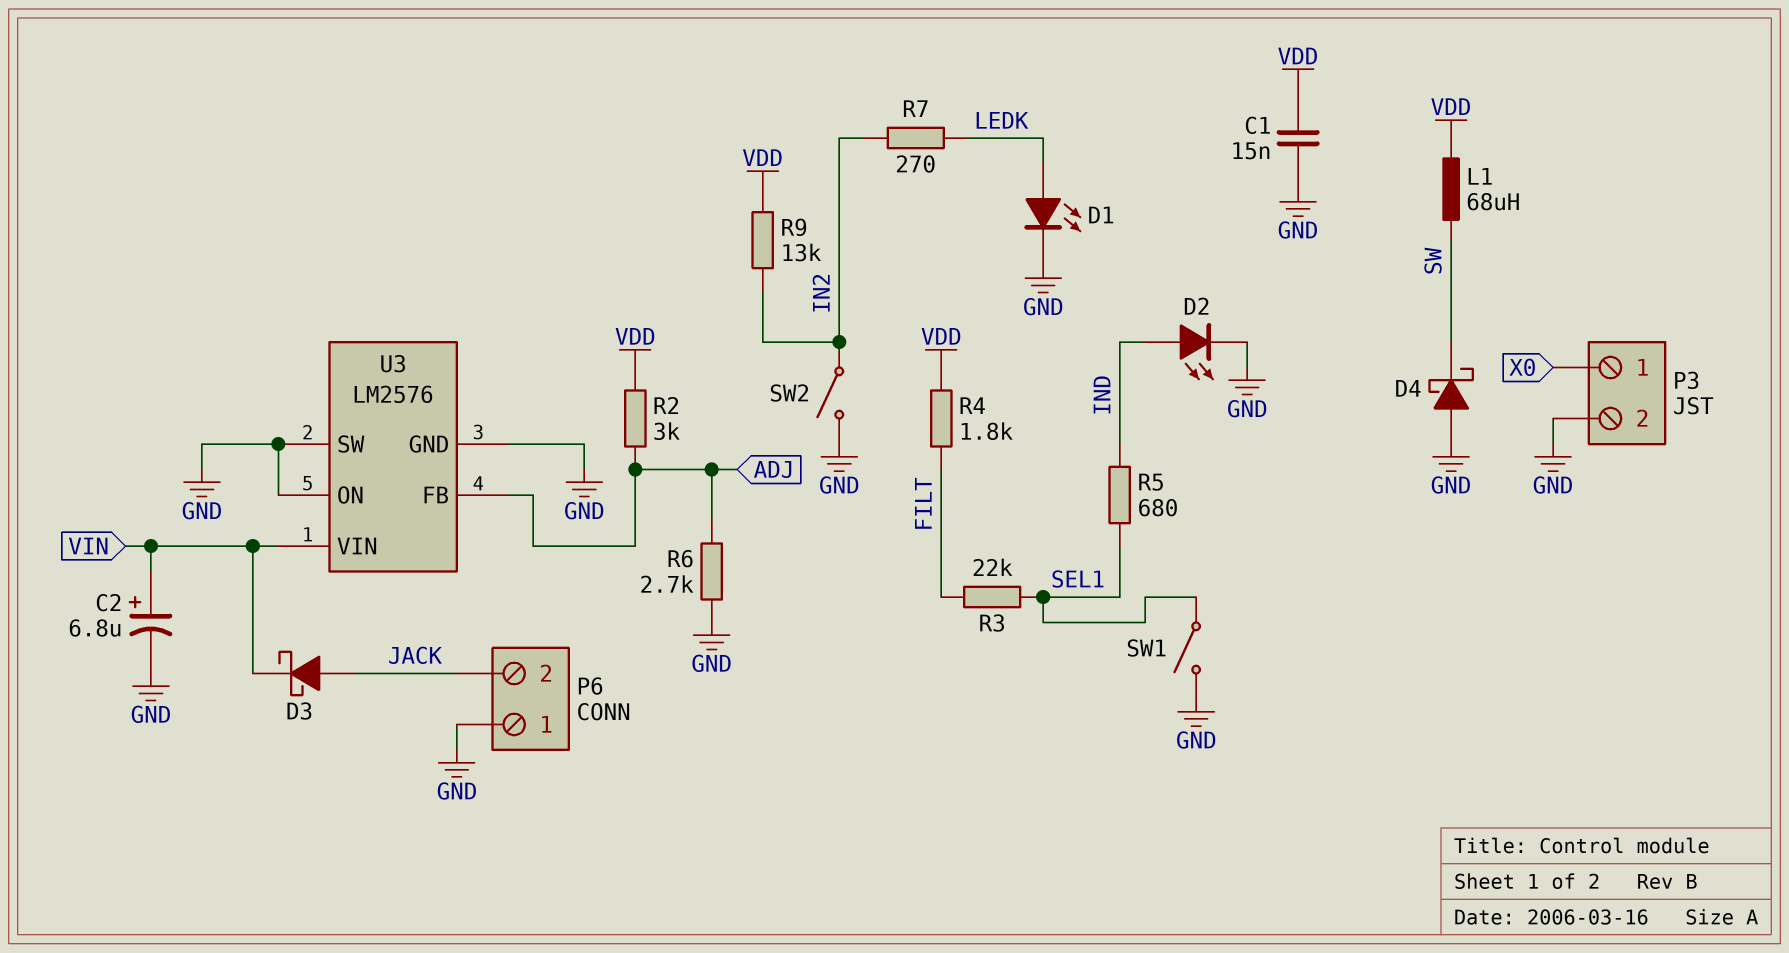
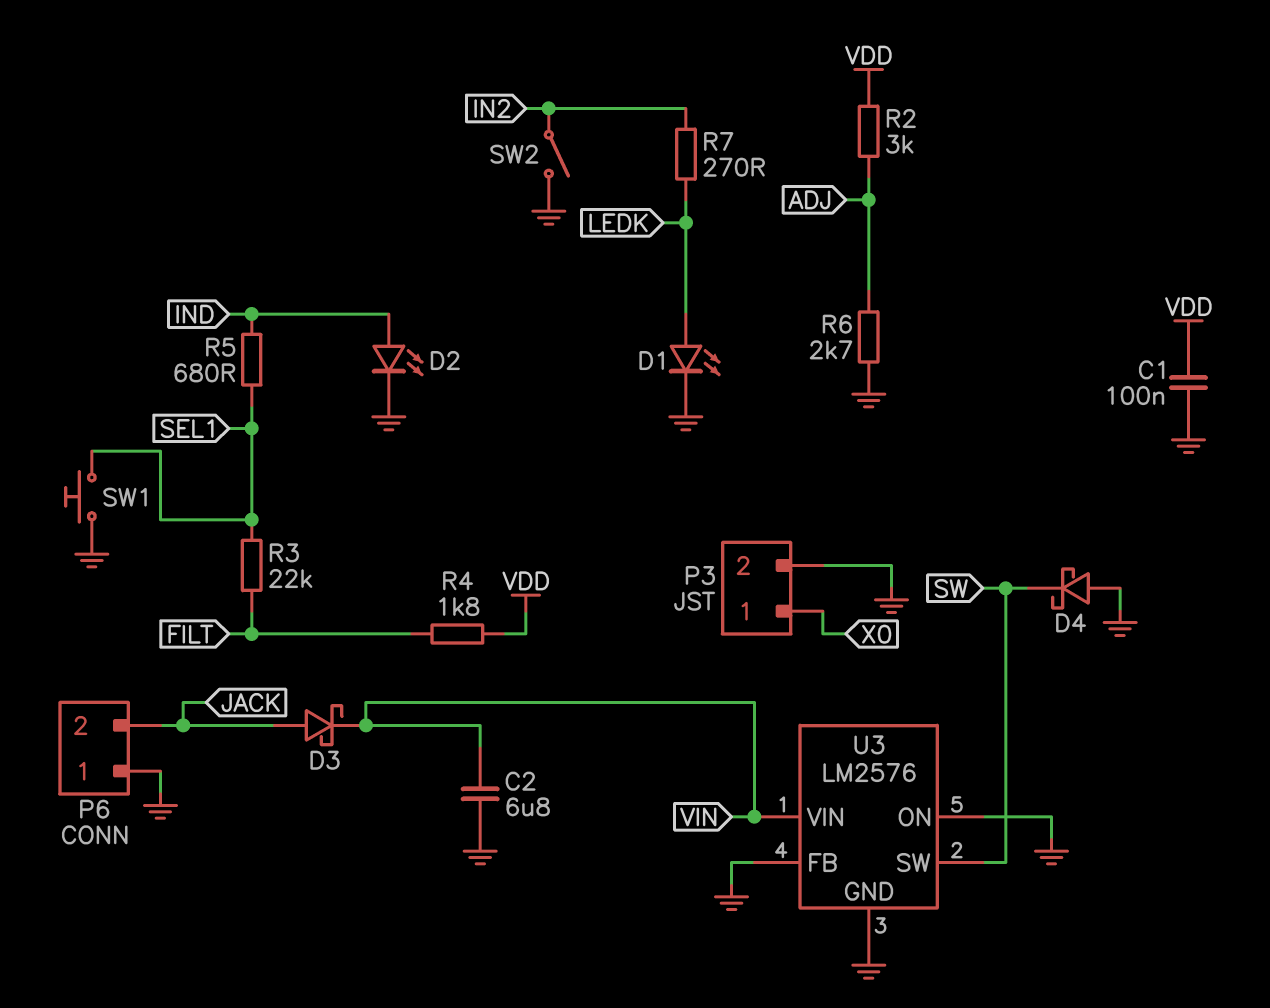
C1: 15nF (GND, VDD) -> 100nF (GND, VDD)
C2: 6.8uF (plus VIN, minus GND) -> 6.8uF (GND, VIN)
L1: 68uH (SW, VDD) -> none
R9: 13k (IN2, VDD) -> none
SW1: switch (GND, SEL1) -> button (GND, SEL1)
U3 pin FB: ADJ -> GND
U3 pin SW: GND -> SW

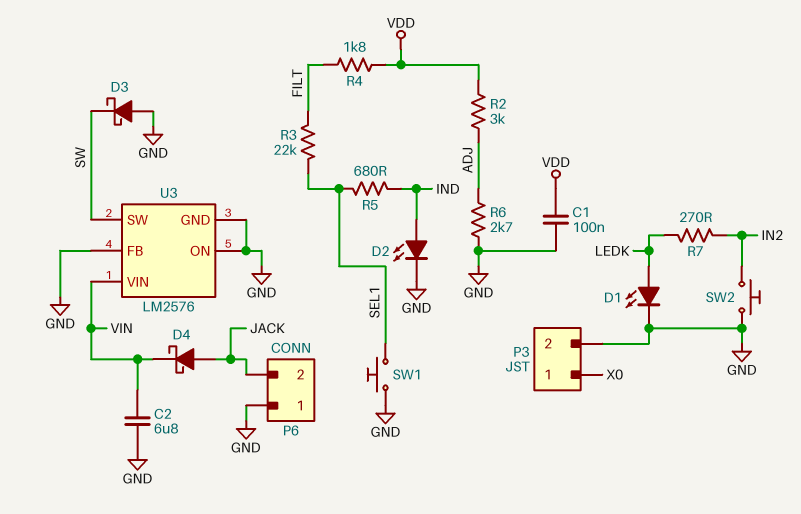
D3: schottky (A JACK, K VIN) -> schottky (A GND, K SW)
D4: schottky (A GND, K SW) -> schottky (A JACK, K VIN)
SW2: switch (GND, IN2) -> button (GND, IN2)

